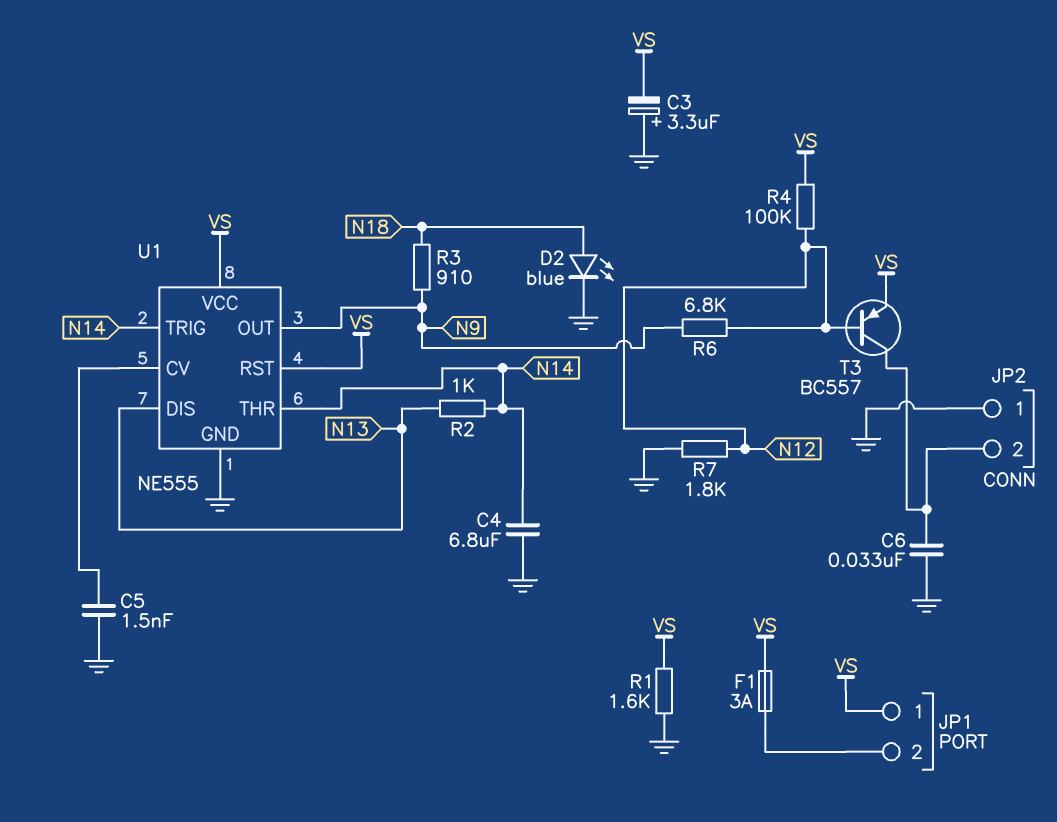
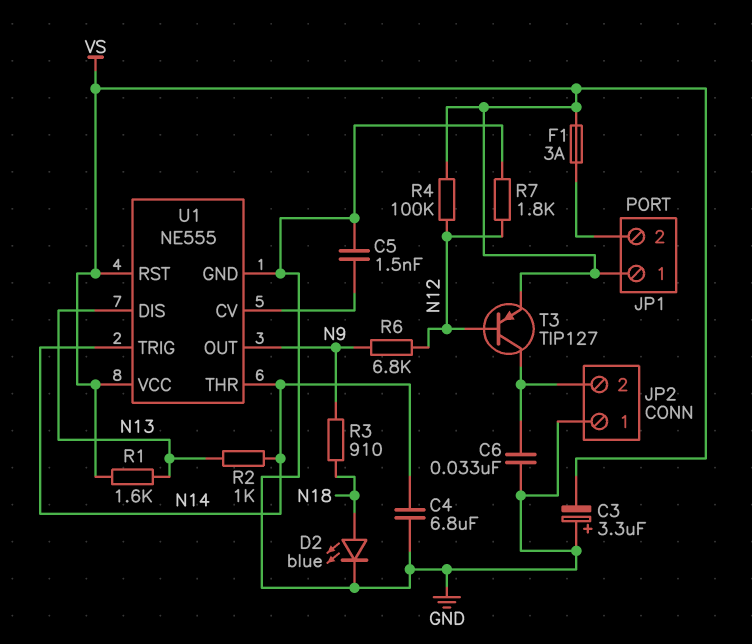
R1: 1.6k (GND, VS) -> 1.6k (N13, VS)
T3: PNP BC557 (B N12, C JP2/2, E VS) -> PNP TIP127 (B N12, C JP2/2, E VS)

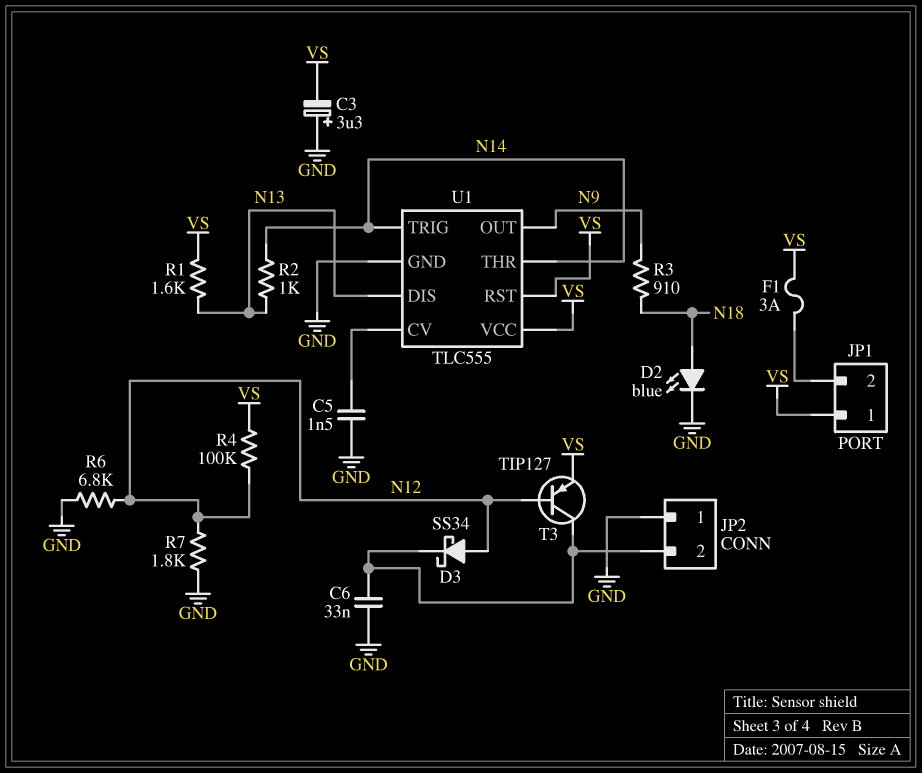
C4: 6.8uF (GND, N14) -> none
D3: none -> schottky SS34 (A N12, K JP2/2)
R6: 6.8k (N9, N12) -> 6.8k (GND, N12)
U1: NE555 -> TLC555

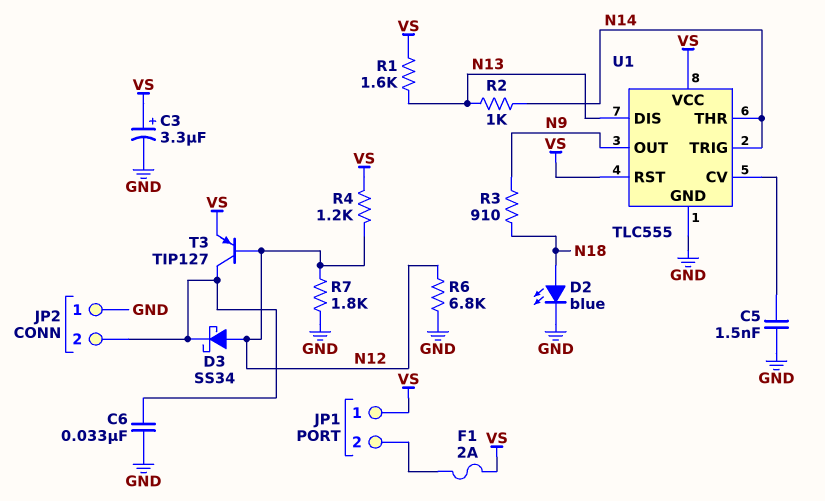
C3: 3.3uF (plus GND, minus VS) -> 3.3uF (plus VS, minus GND)
F1: 3A (JP1/2, VS) -> 2A (JP1/2, VS)
R4: 100k (N12, VS) -> 1.2k (N12, VS)

